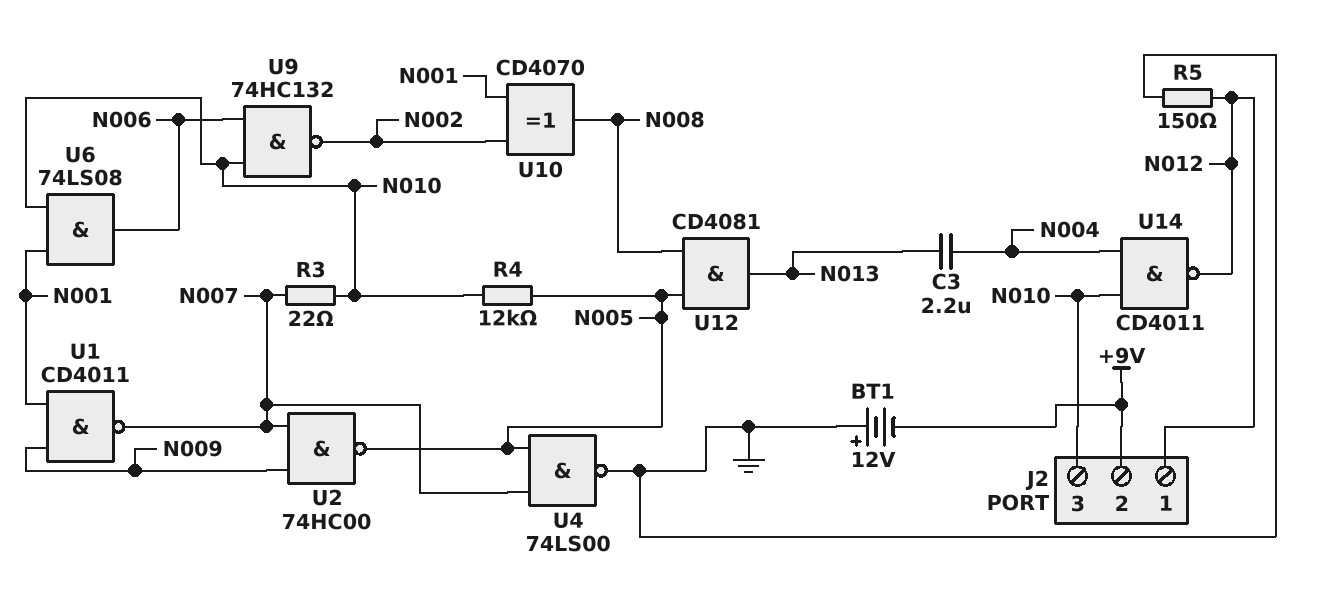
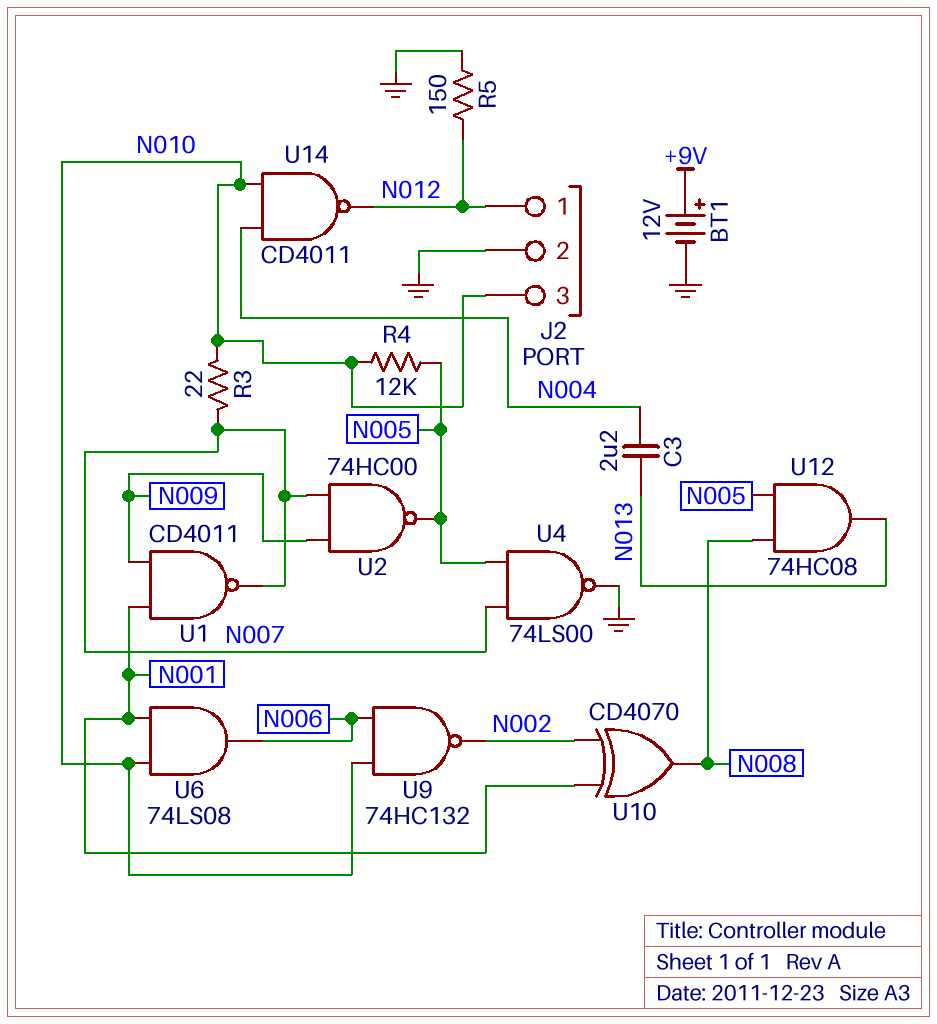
BT1: 12V (plus GND, minus +9V) -> 12V (plus +9V, minus GND)
J2 pin 2: +9V -> GND
U12: AND CD4081 (in N005, in N008, out N013) -> AND 74HC08 (in N005, in N008, out N013)

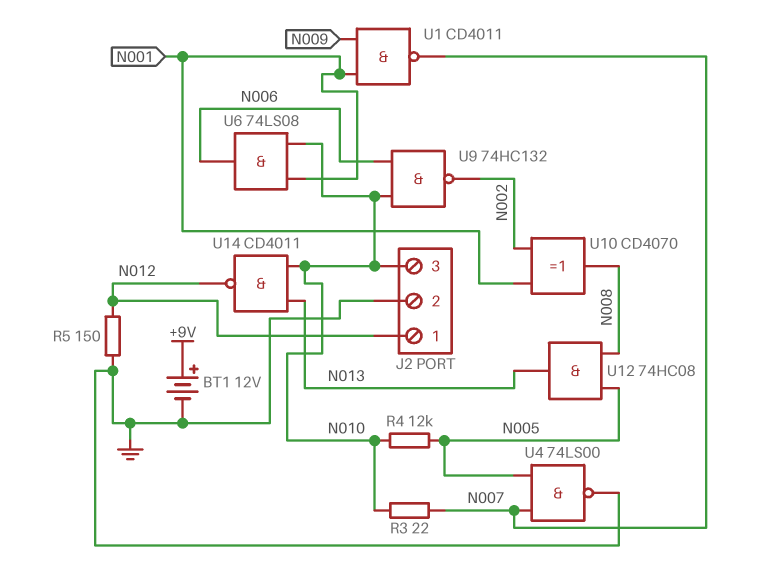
C3: 2.2uF (N004, N013) -> none
U2: NAND 74HC00 (in N007, in N009, out N005) -> none
U14: NAND CD4011 (in N004, in N010, out N012) -> NAND CD4011 (in N010, in N013, out N012)

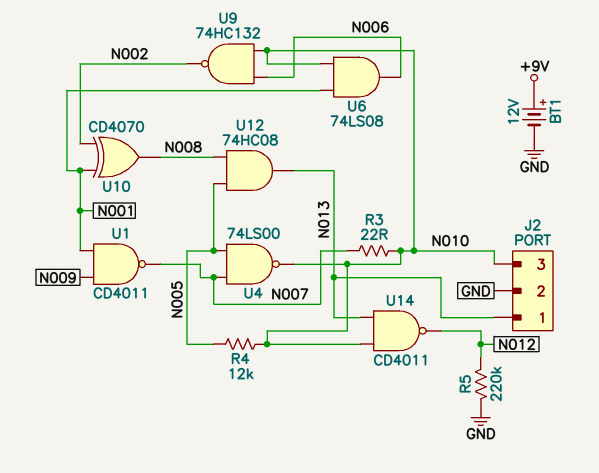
J2 pin 1: N012 -> N013
R5: 150 (GND, N012) -> 220k (GND, N012)
U4: NAND 74LS00 (in N005, in N007, out GND) -> NAND 74LS00 (in N005, in N007, out N010)

